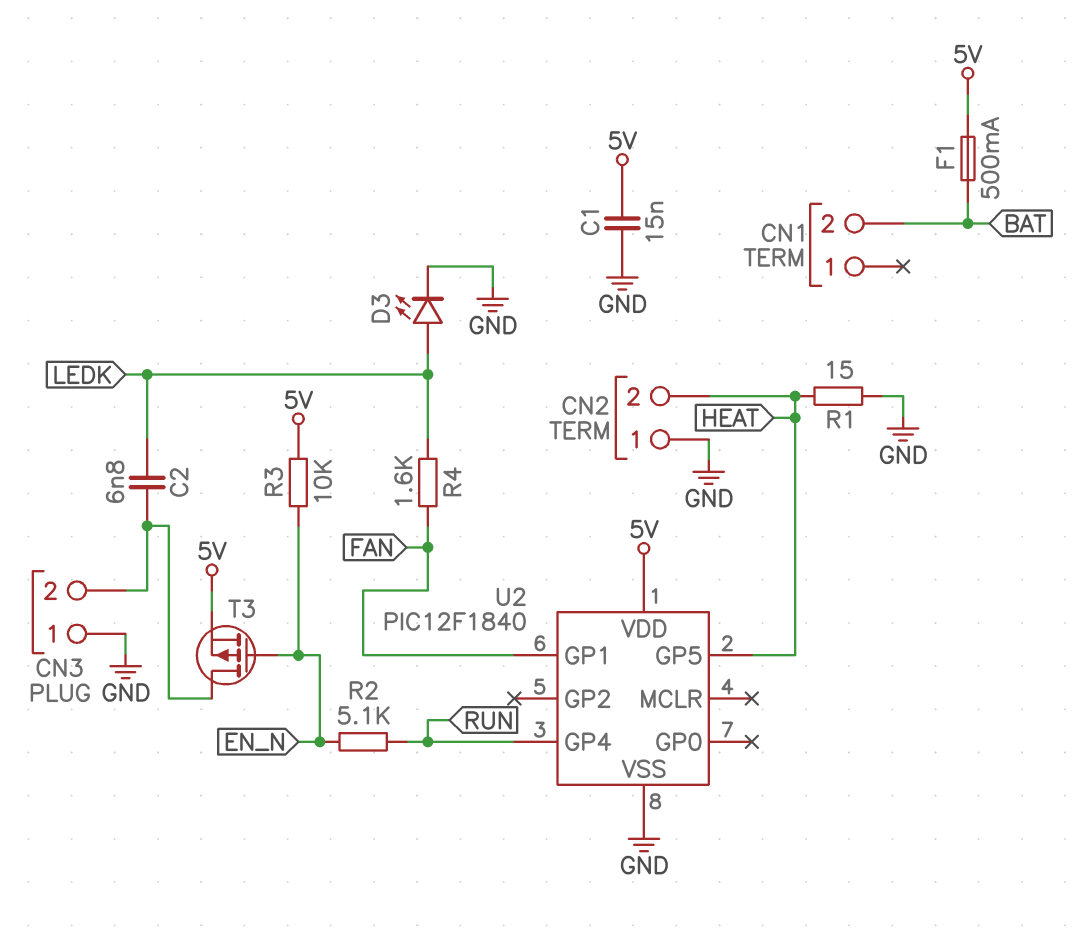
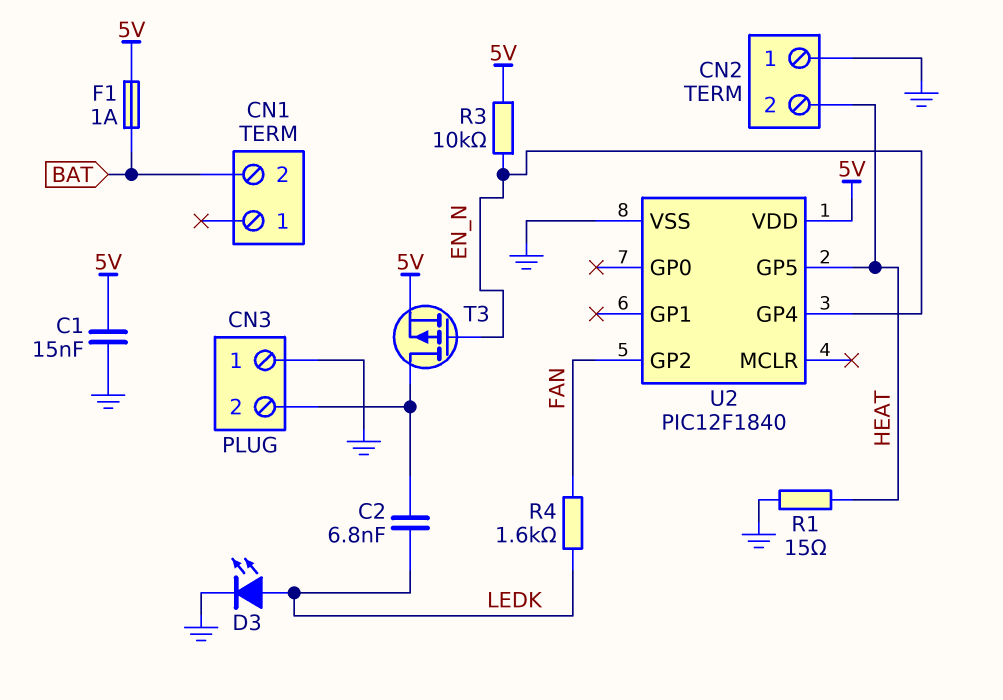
F1: 500mA (5V, BAT) -> 1A (5V, BAT)
R2: 5.1k (EN_N, RUN) -> none
U2 pin GP1: FAN -> none
U2 pin GP2: none -> FAN
U2 pin GP4: RUN -> EN_N

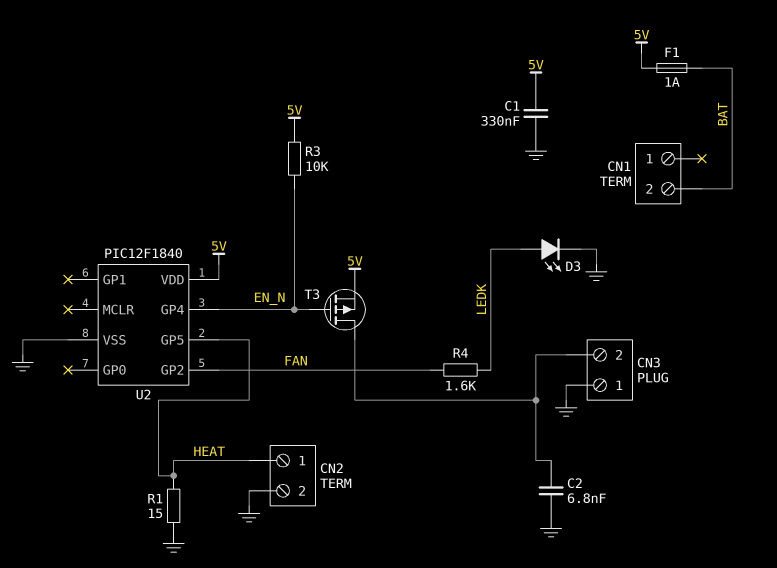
C1: 15nF (5V, GND) -> 330nF (5V, GND)
C2: 6.8nF (CN3/2, LEDK) -> 6.8nF (CN3/2, GND)
CN2 pin 1: GND -> HEAT
CN2 pin 2: HEAT -> GND

